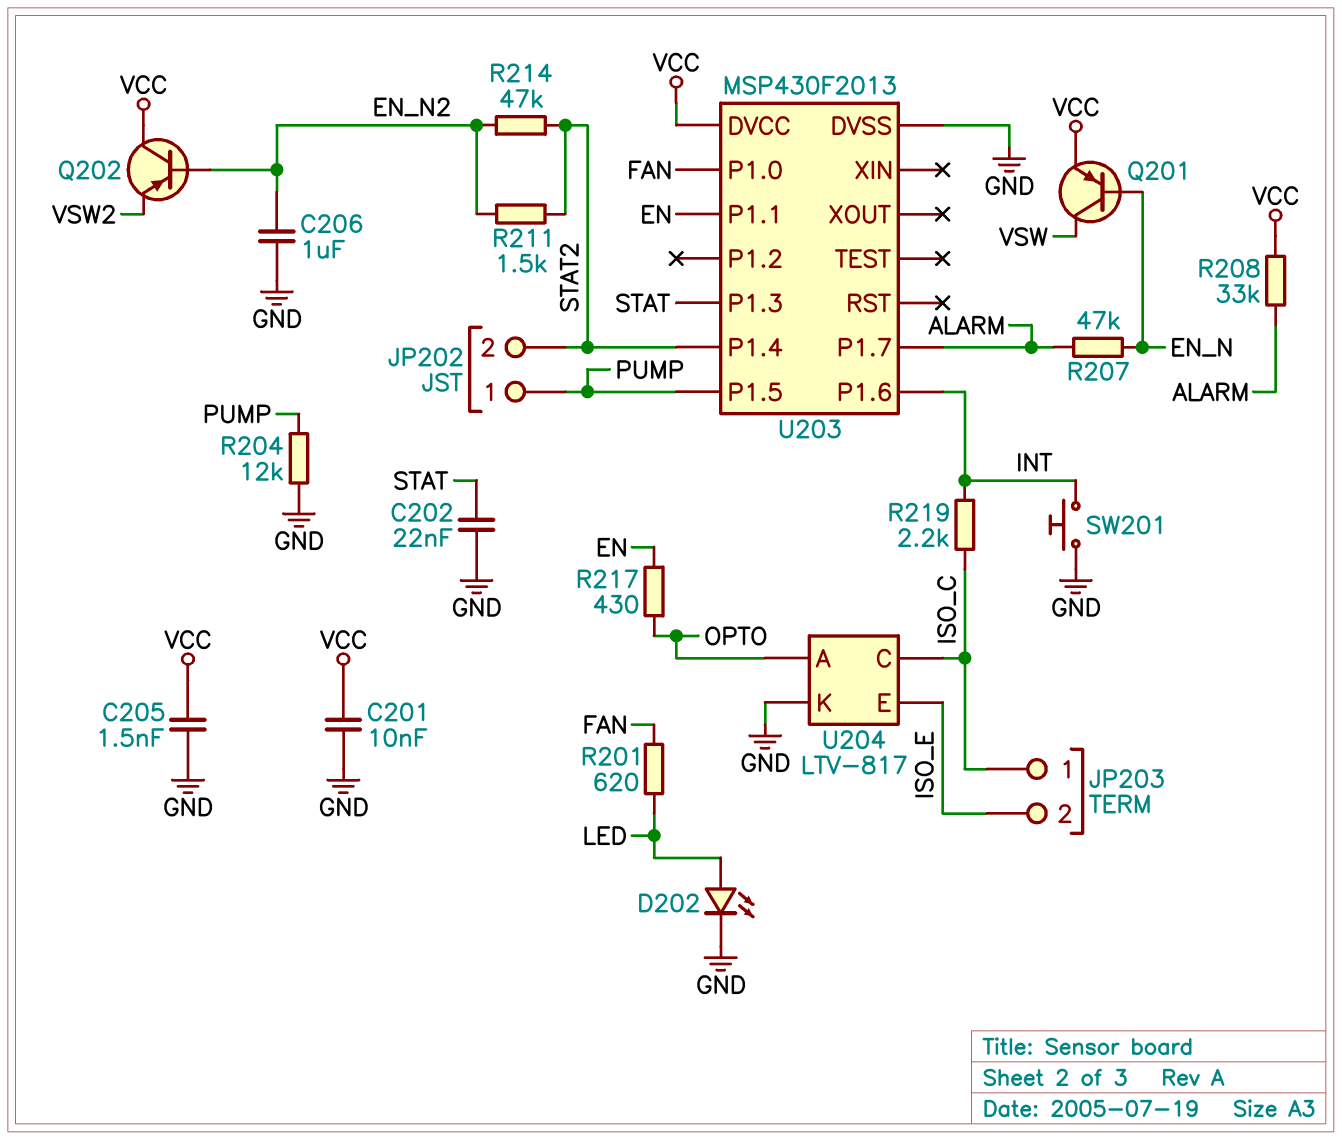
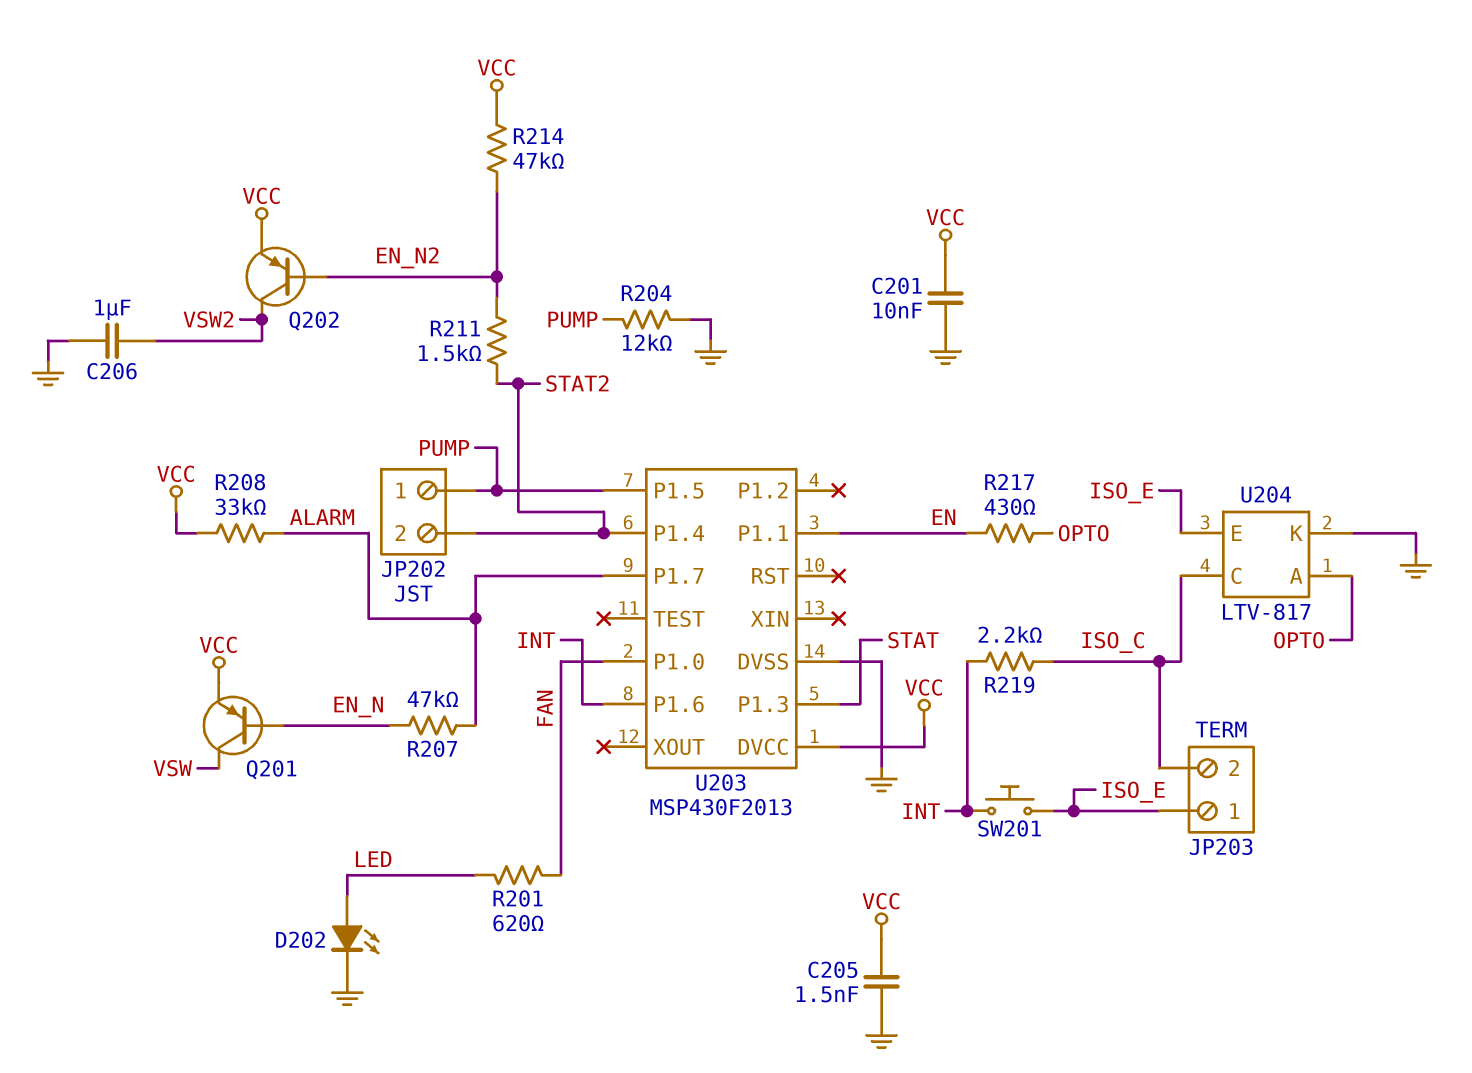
C202: 22nF (GND, STAT) -> none
C206: 1uF (EN_N2, GND) -> 1uF (GND, VSW2)
JP203 pin 1: ISO_C -> ISO_E
JP203 pin 2: ISO_E -> ISO_C
Q202: PNP (B EN_N2, C VCC, E VSW2) -> PNP (B EN_N2, C VSW2, E VCC)
R214: 47k (EN_N2, STAT2) -> 47k (EN_N2, VCC)
SW201: button (GND, INT) -> button (INT, ISO_E)

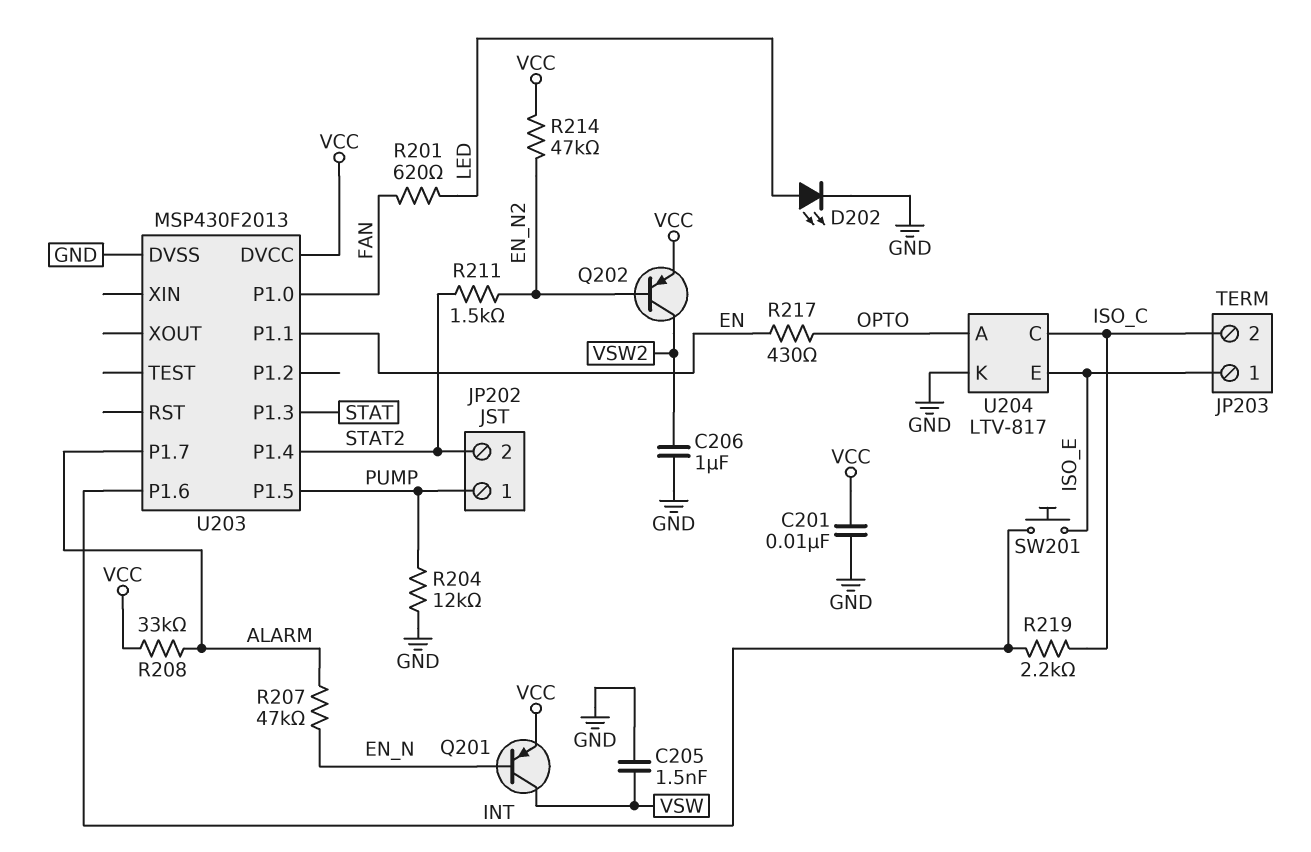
C205: 1.5nF (GND, VCC) -> 1.5nF (GND, VSW)

